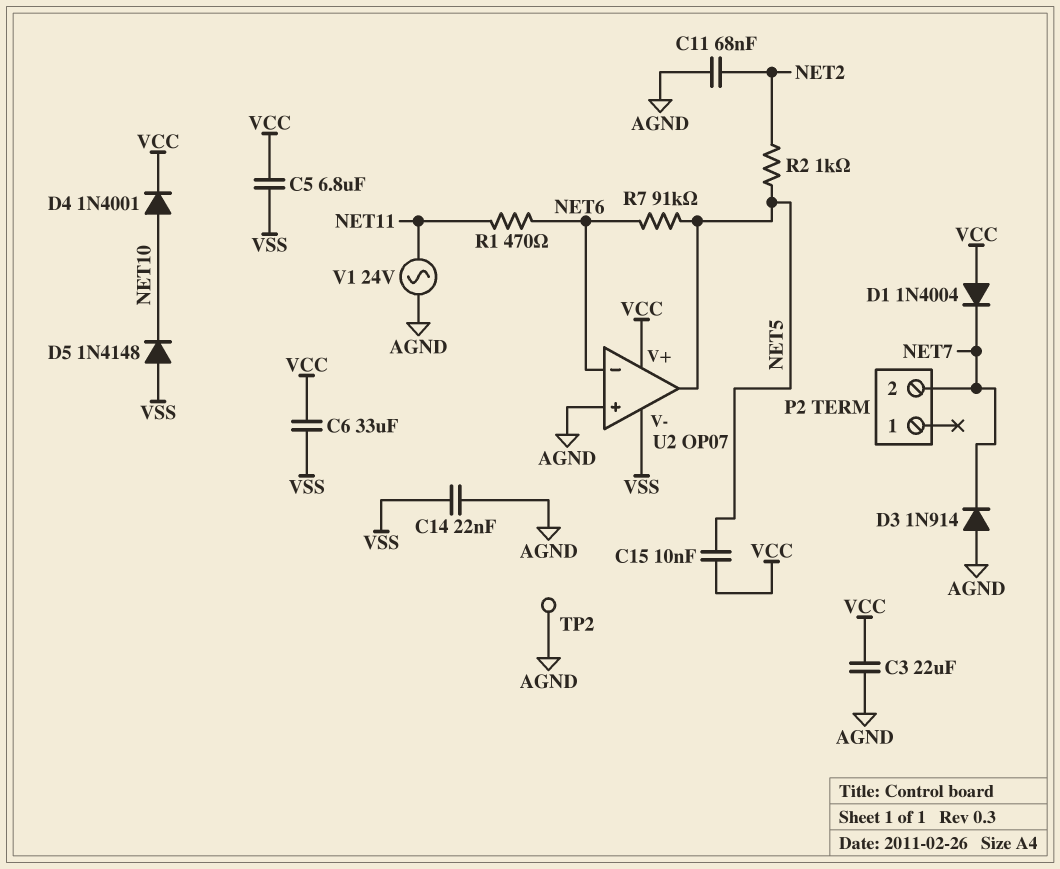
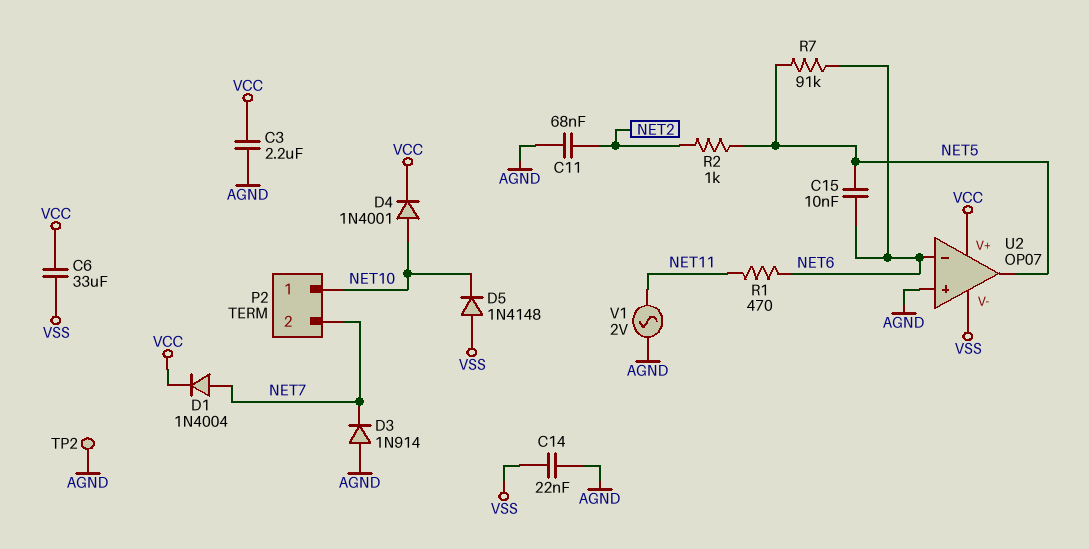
C3: 22uF (AGND, VCC) -> 2.2uF (AGND, VCC)
C5: 6.8uF (VCC, VSS) -> none
C15: 10nF (NET5, VCC) -> 10nF (NET5, NET6)
D1: diode 1N4004 (A VCC, K NET7) -> diode 1N4004 (A NET7, K VCC)
P2 pin 1: none -> NET10
V1: AC 24V (AGND, NET11) -> AC 2V (AGND, NET11)

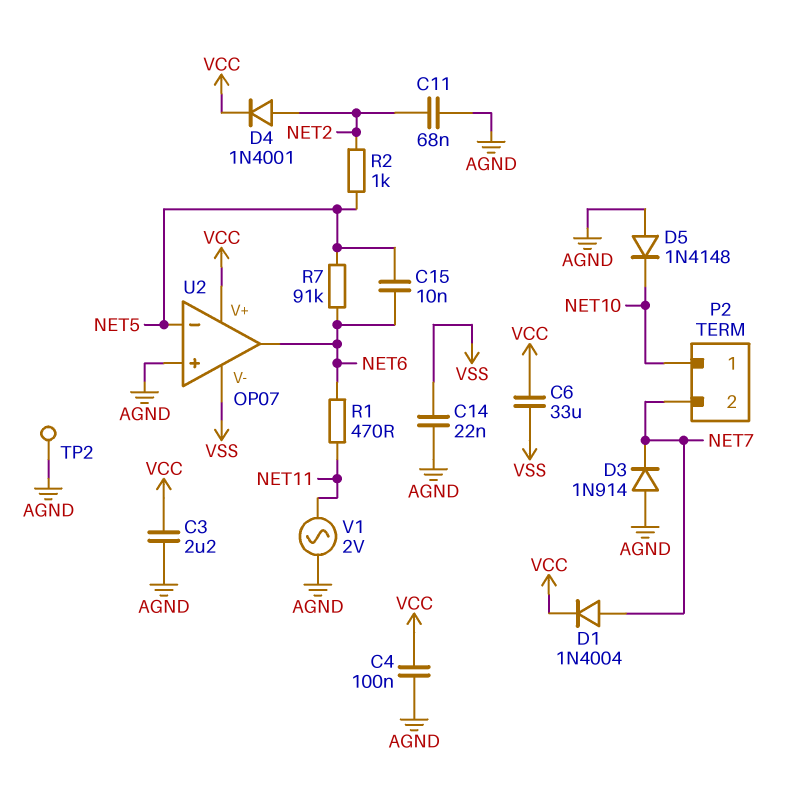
C4: none -> 100nF (AGND, VCC)
D4: diode 1N4001 (A NET10, K VCC) -> diode 1N4001 (A NET2, K VCC)
D5: diode 1N4148 (A VSS, K NET10) -> diode 1N4148 (A AGND, K NET10)
U2 pin in-: NET6 -> NET5
U2 pin out: NET5 -> NET6

